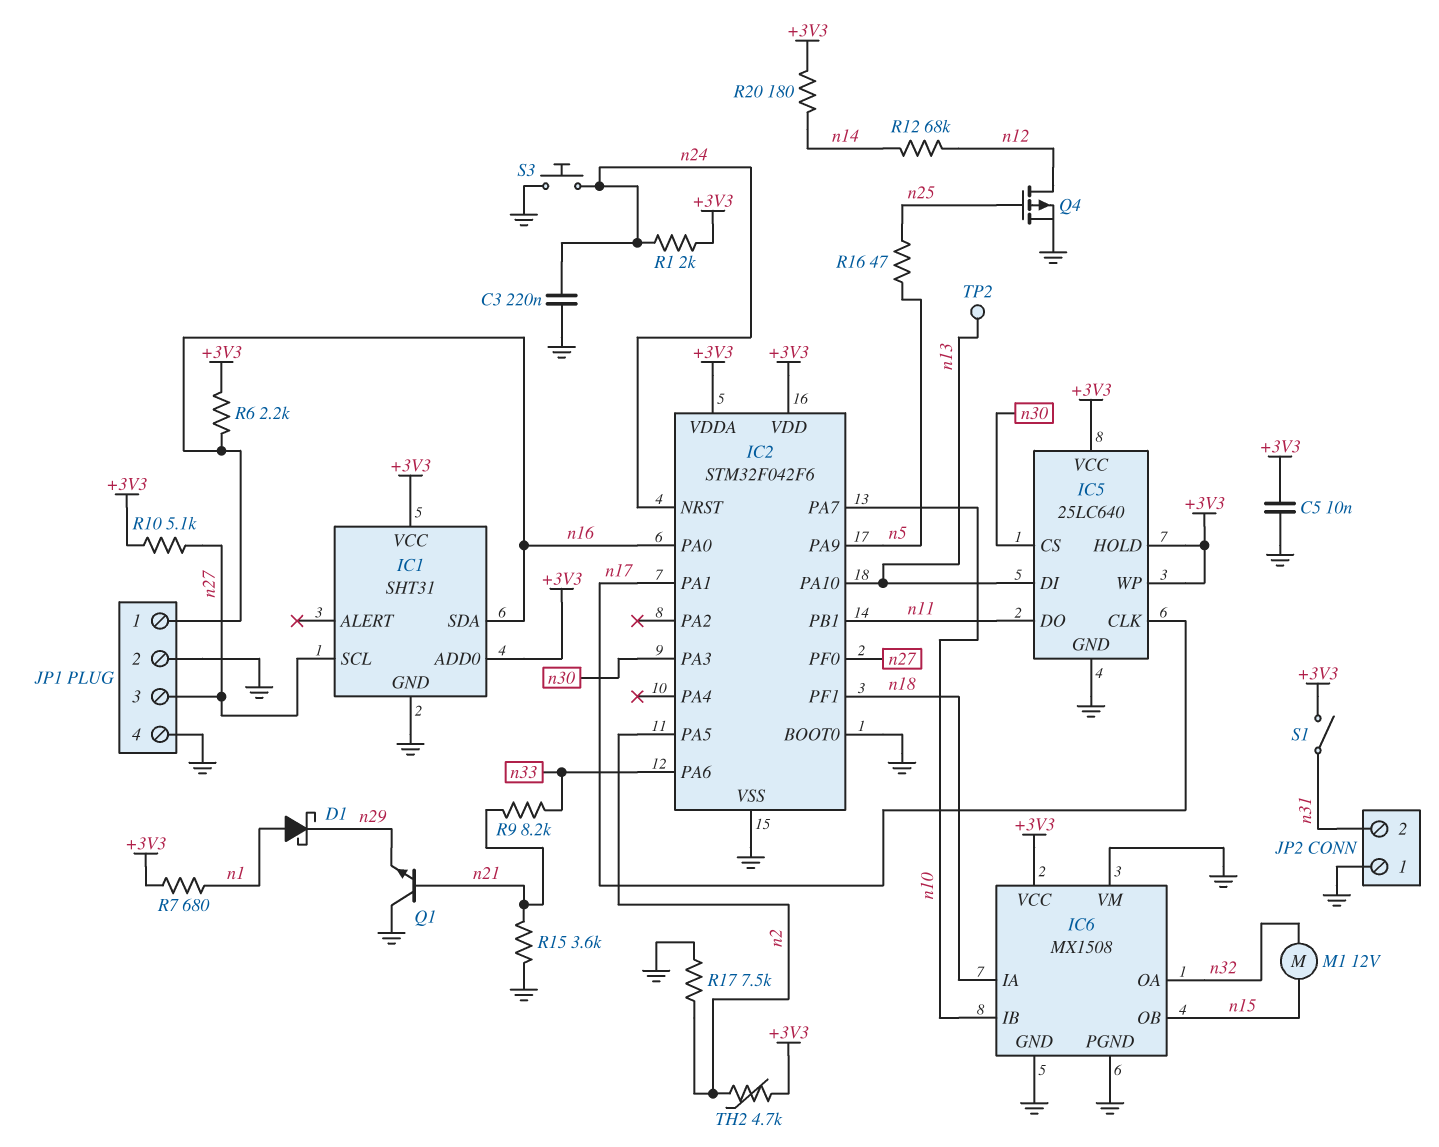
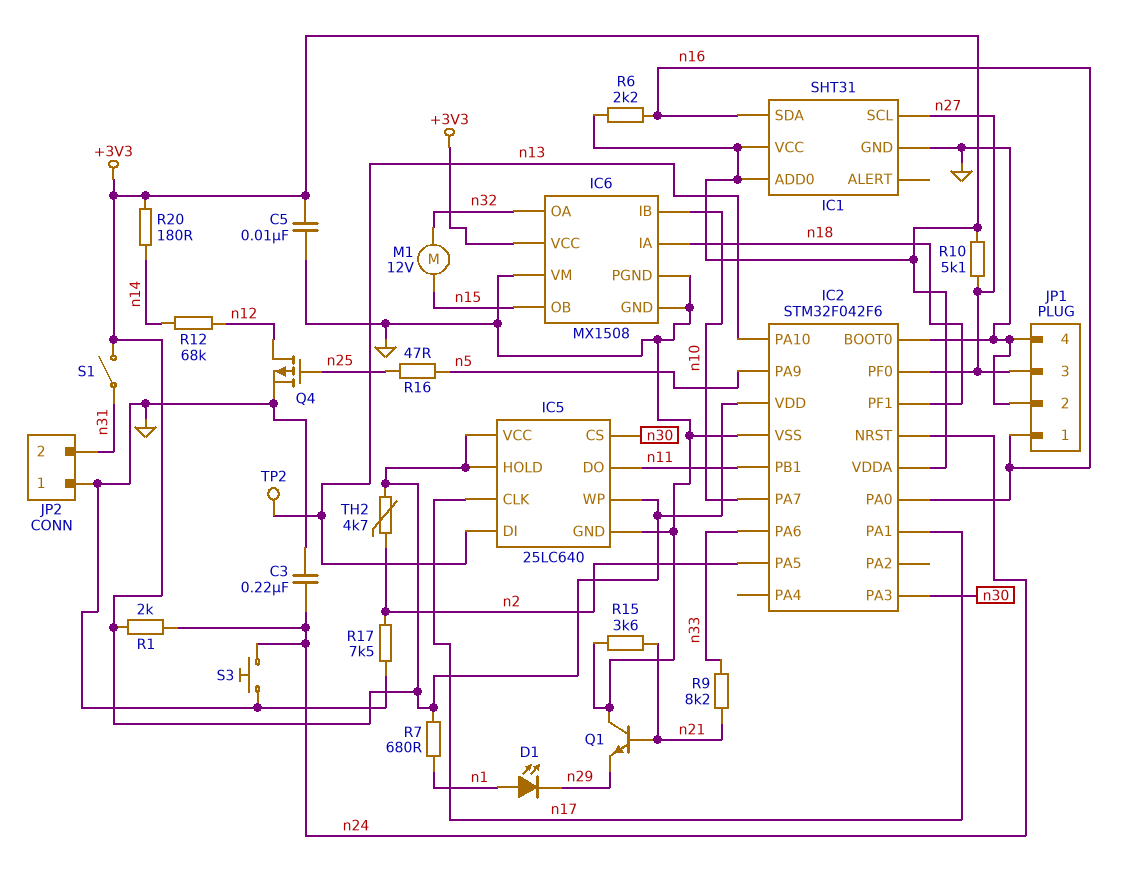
D1: schottky (A n1, K n29) -> LED (A n1, K n29)

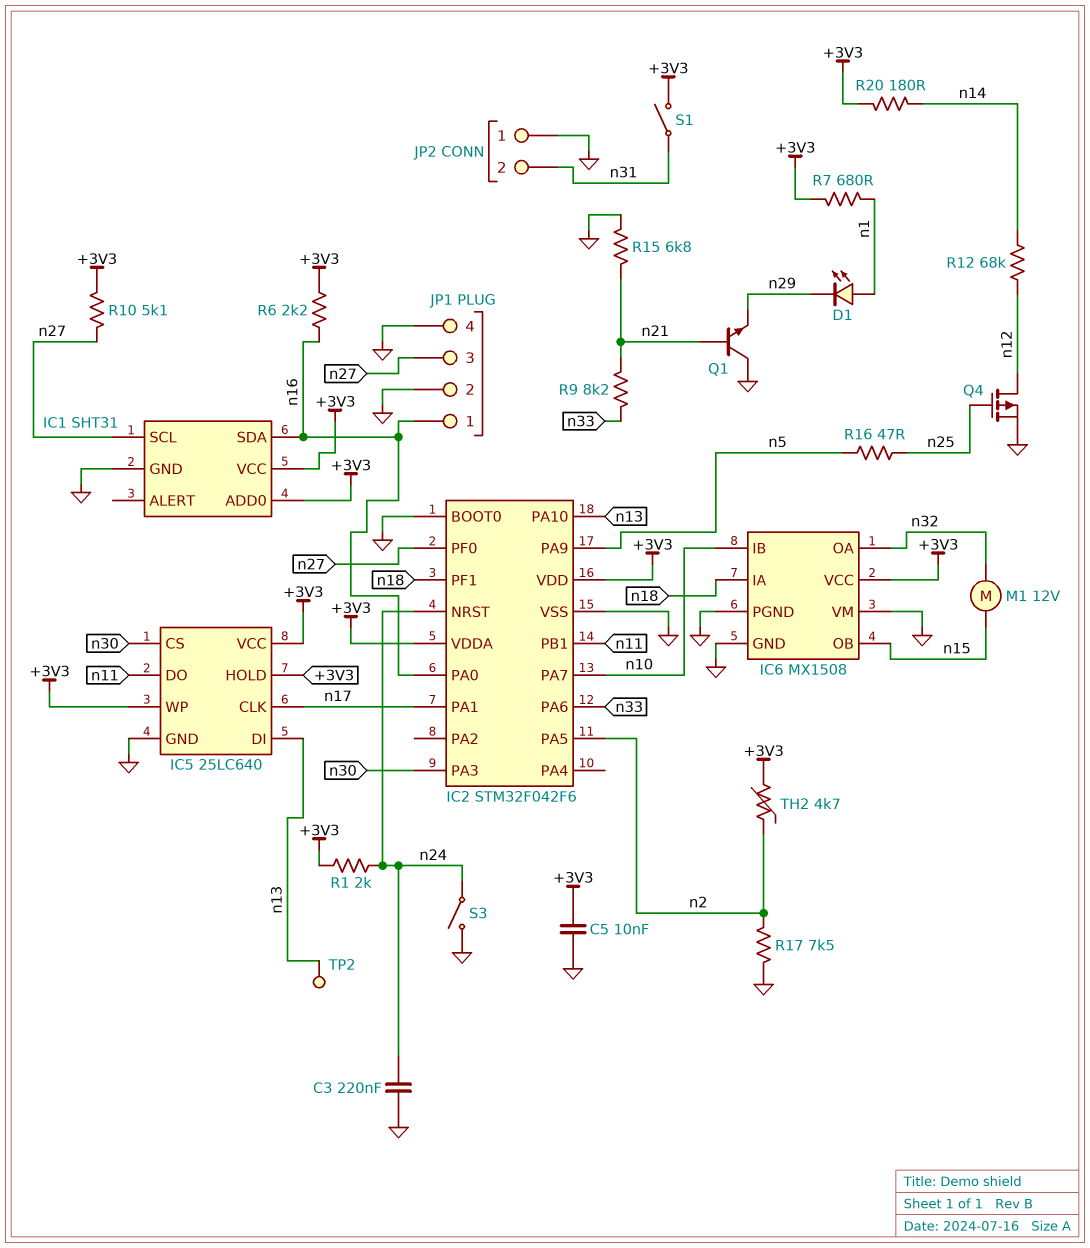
R15: 3.6k (GND, n21) -> 6.8k (GND, n21)
S3: button (GND, n24) -> switch (GND, n24)

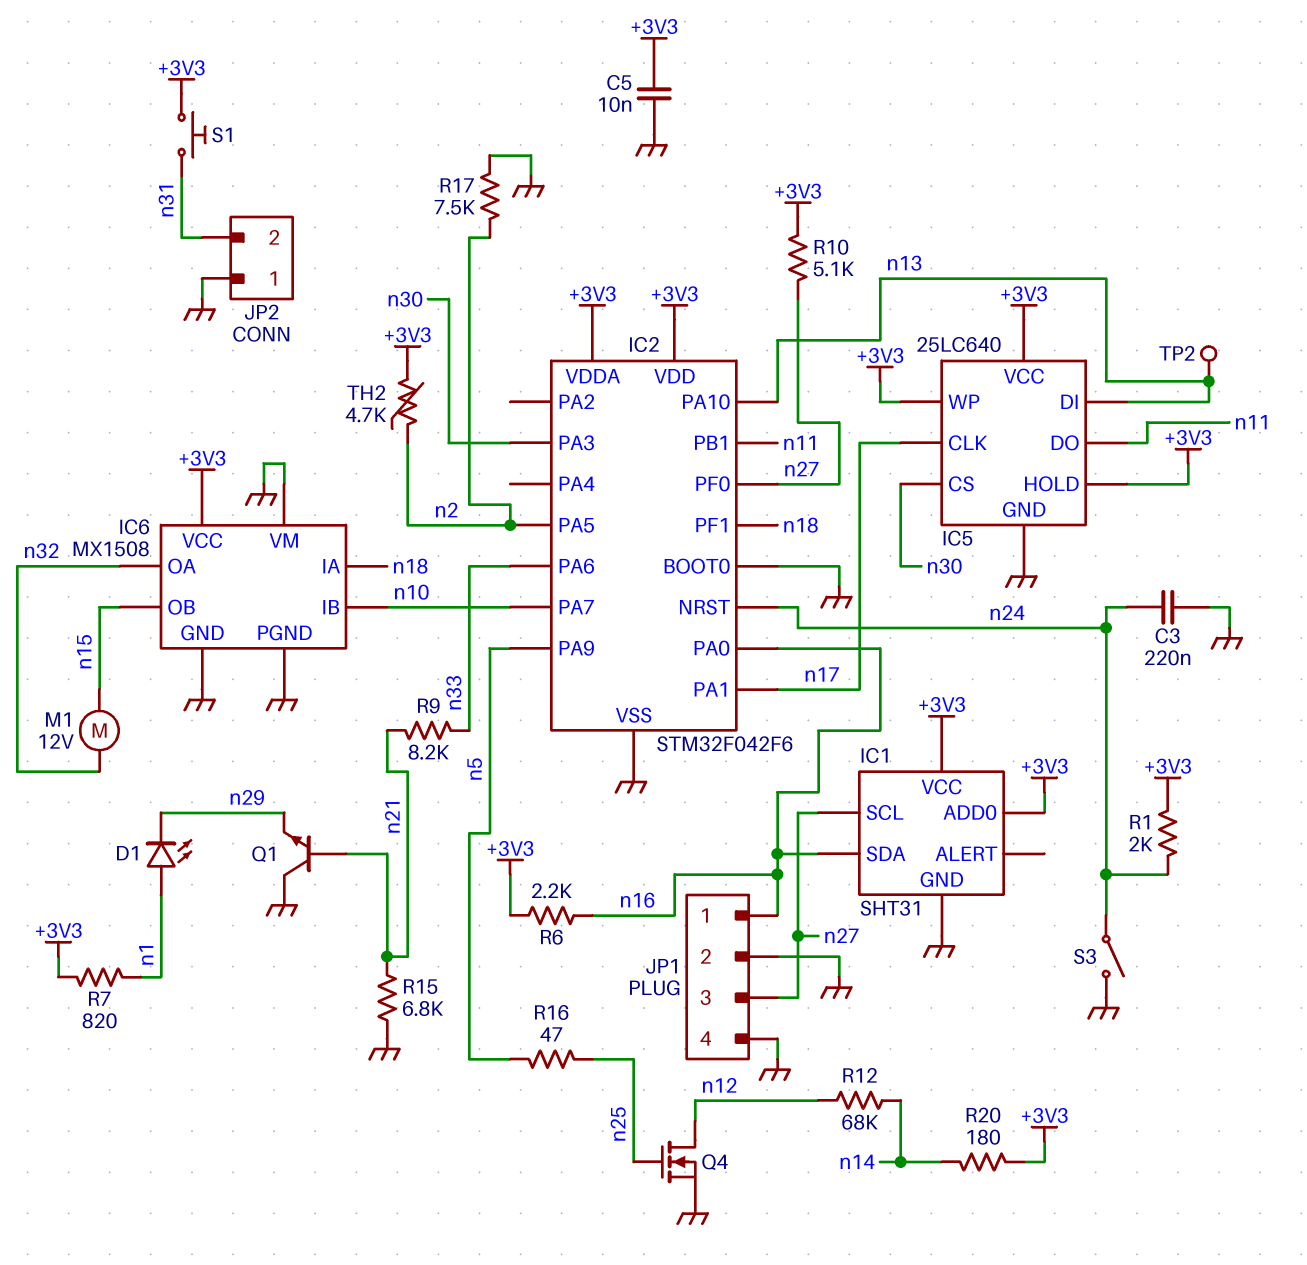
Q4: PMOS (G n25, D n12, S GND) -> NMOS (G n25, D n12, S GND)
R7: 680 (+3V3, n1) -> 820 (+3V3, n1)
S1: switch (+3V3, n31) -> button (+3V3, n31)

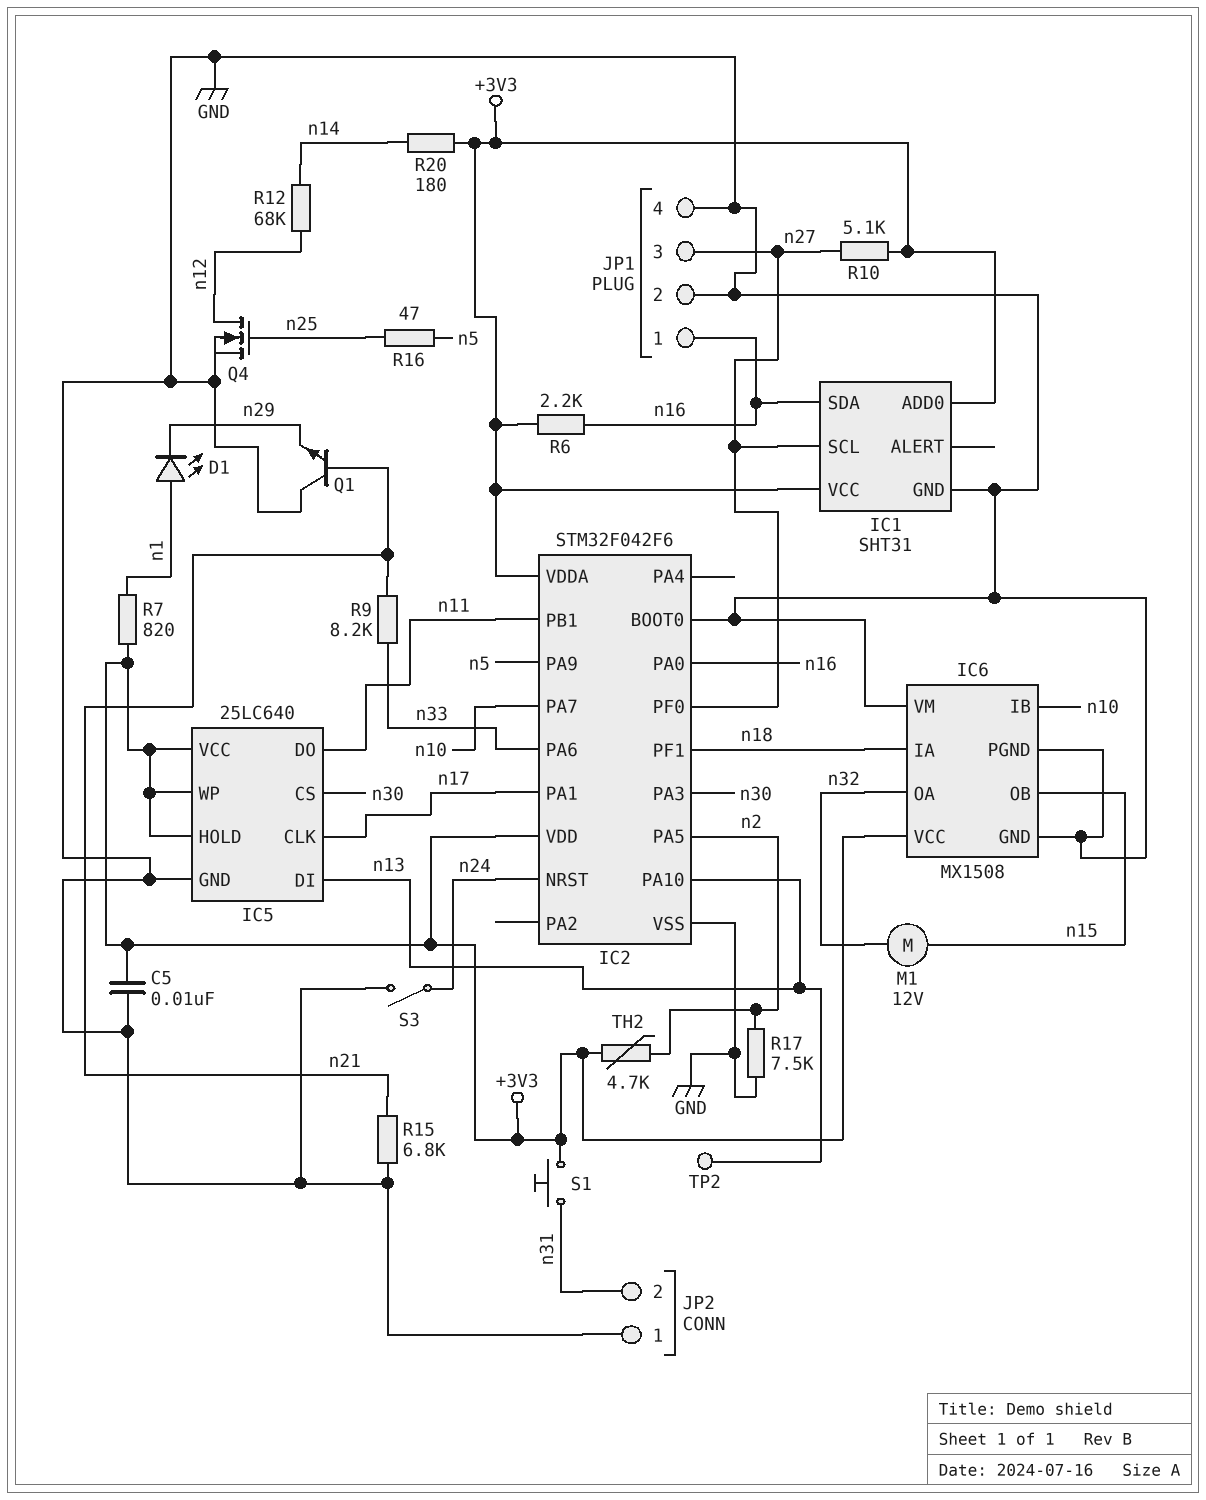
C3: 220nF (GND, n24) -> none
R1: 2k (+3V3, n24) -> none

